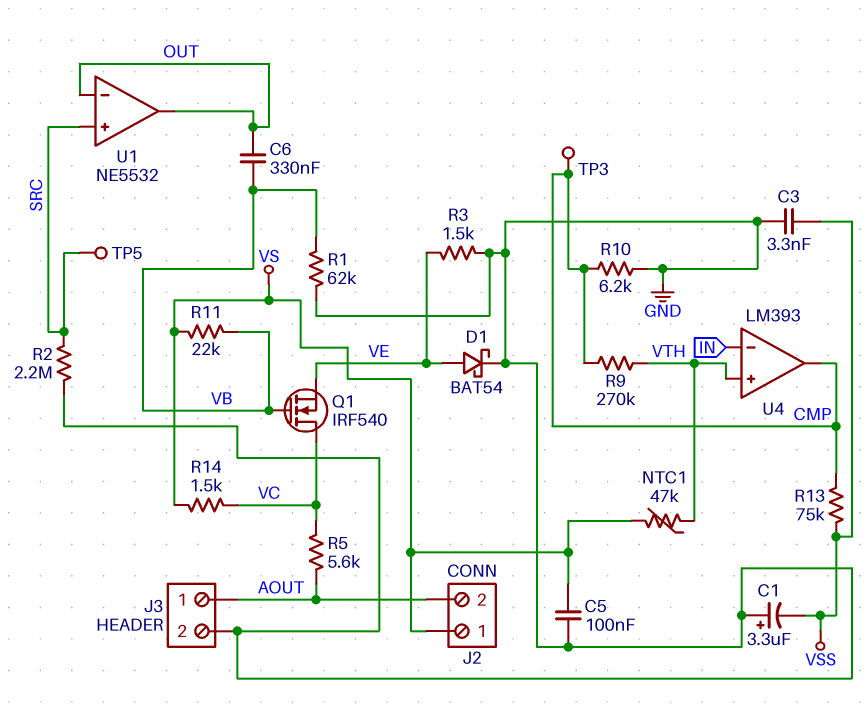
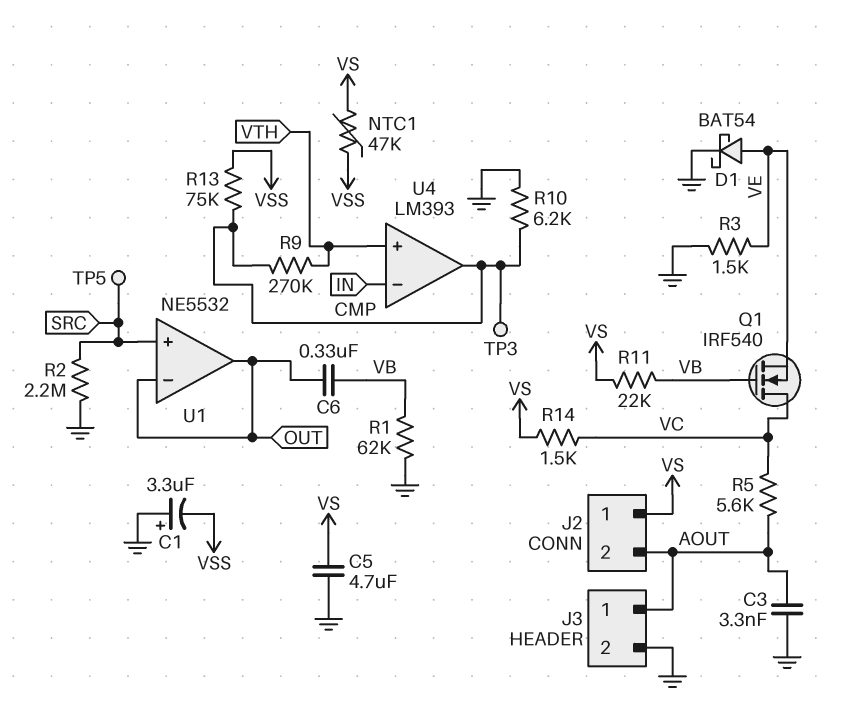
C3: 3.3nF (GND, VSS) -> 3.3nF (AOUT, GND)
C5: 100nF (GND, VS) -> 4.7uF (GND, VS)
NTC1: 47k (VS, VTH) -> 47k (VS, VSS)

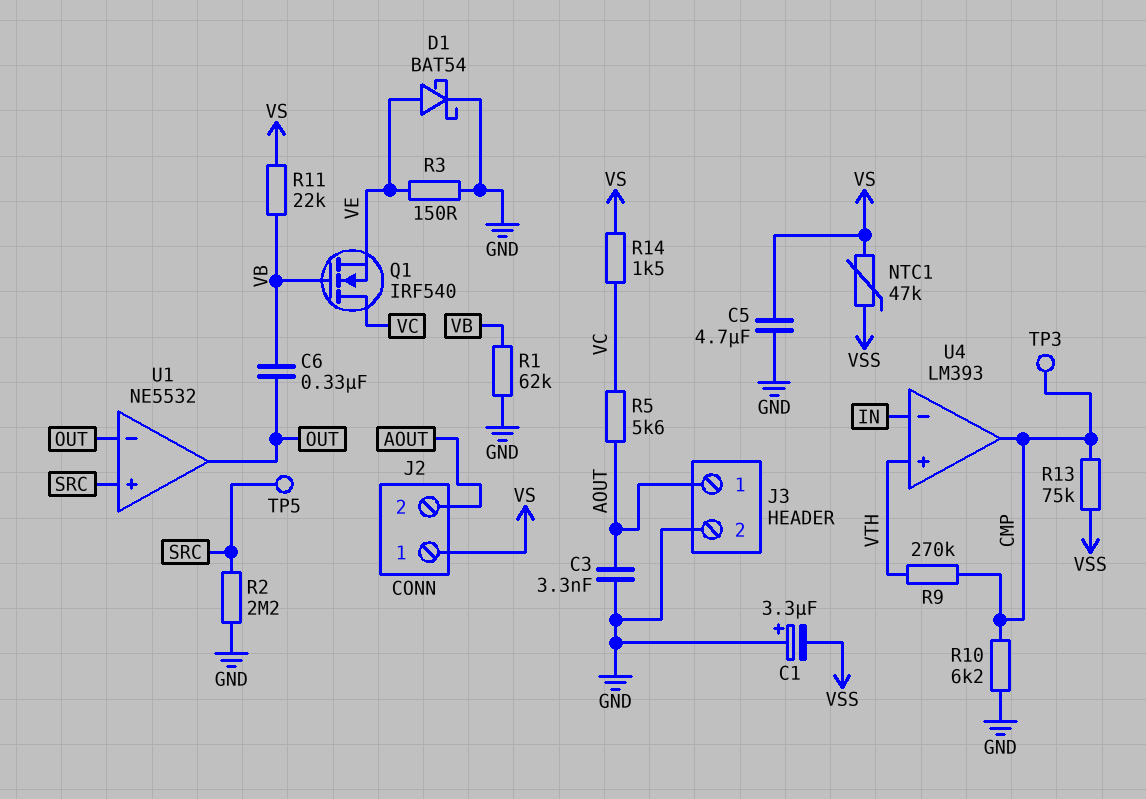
R3: 1.5k (GND, VE) -> 150 (GND, VE)

